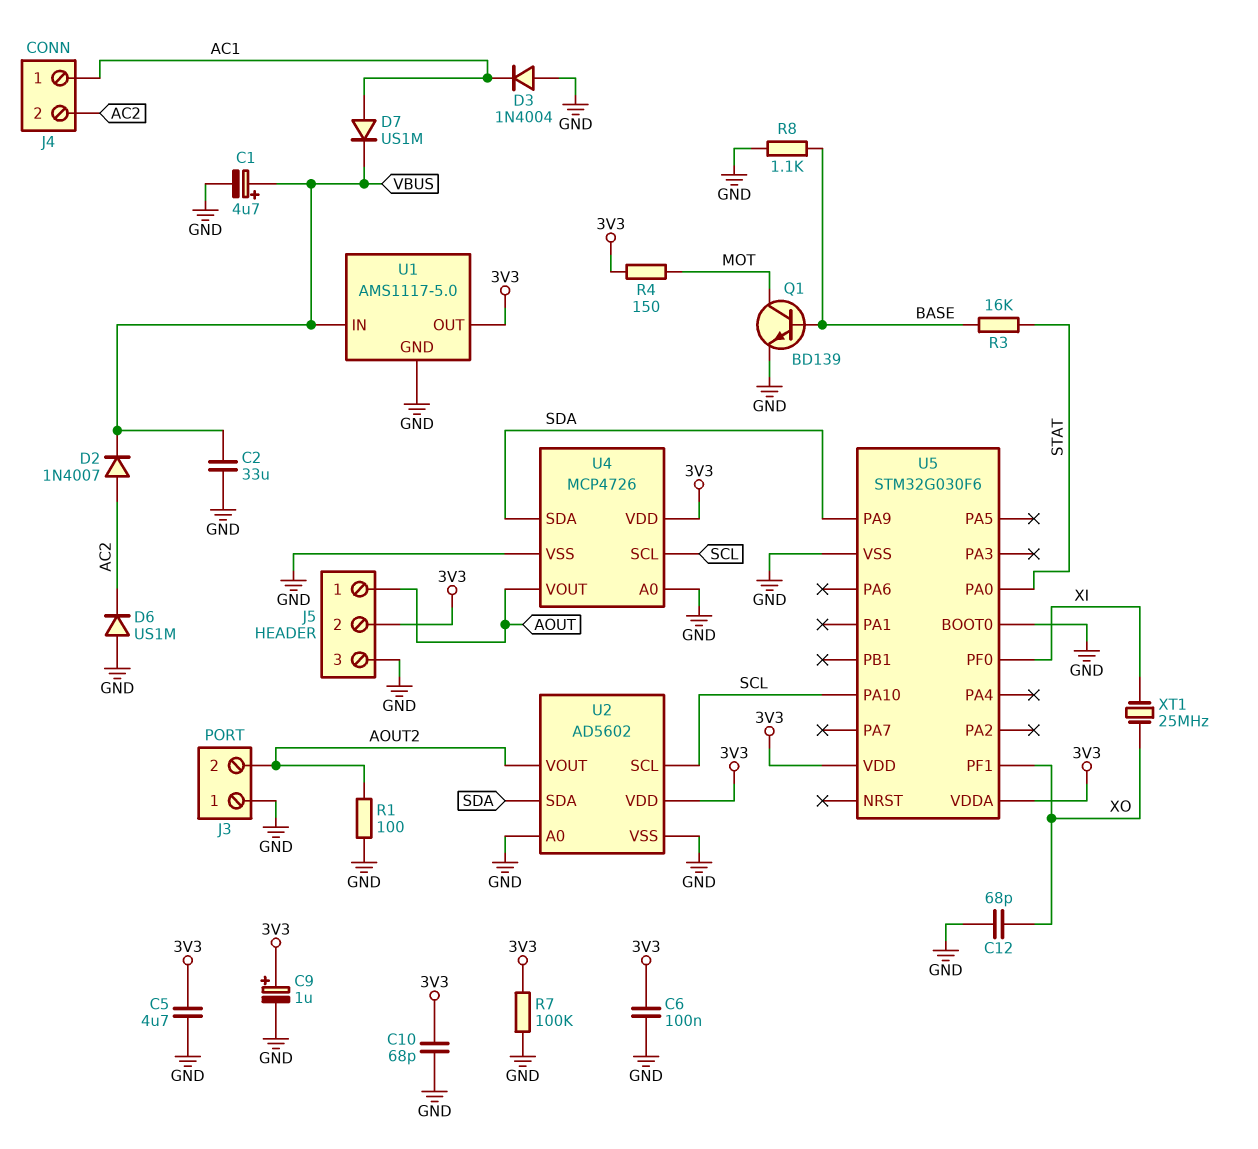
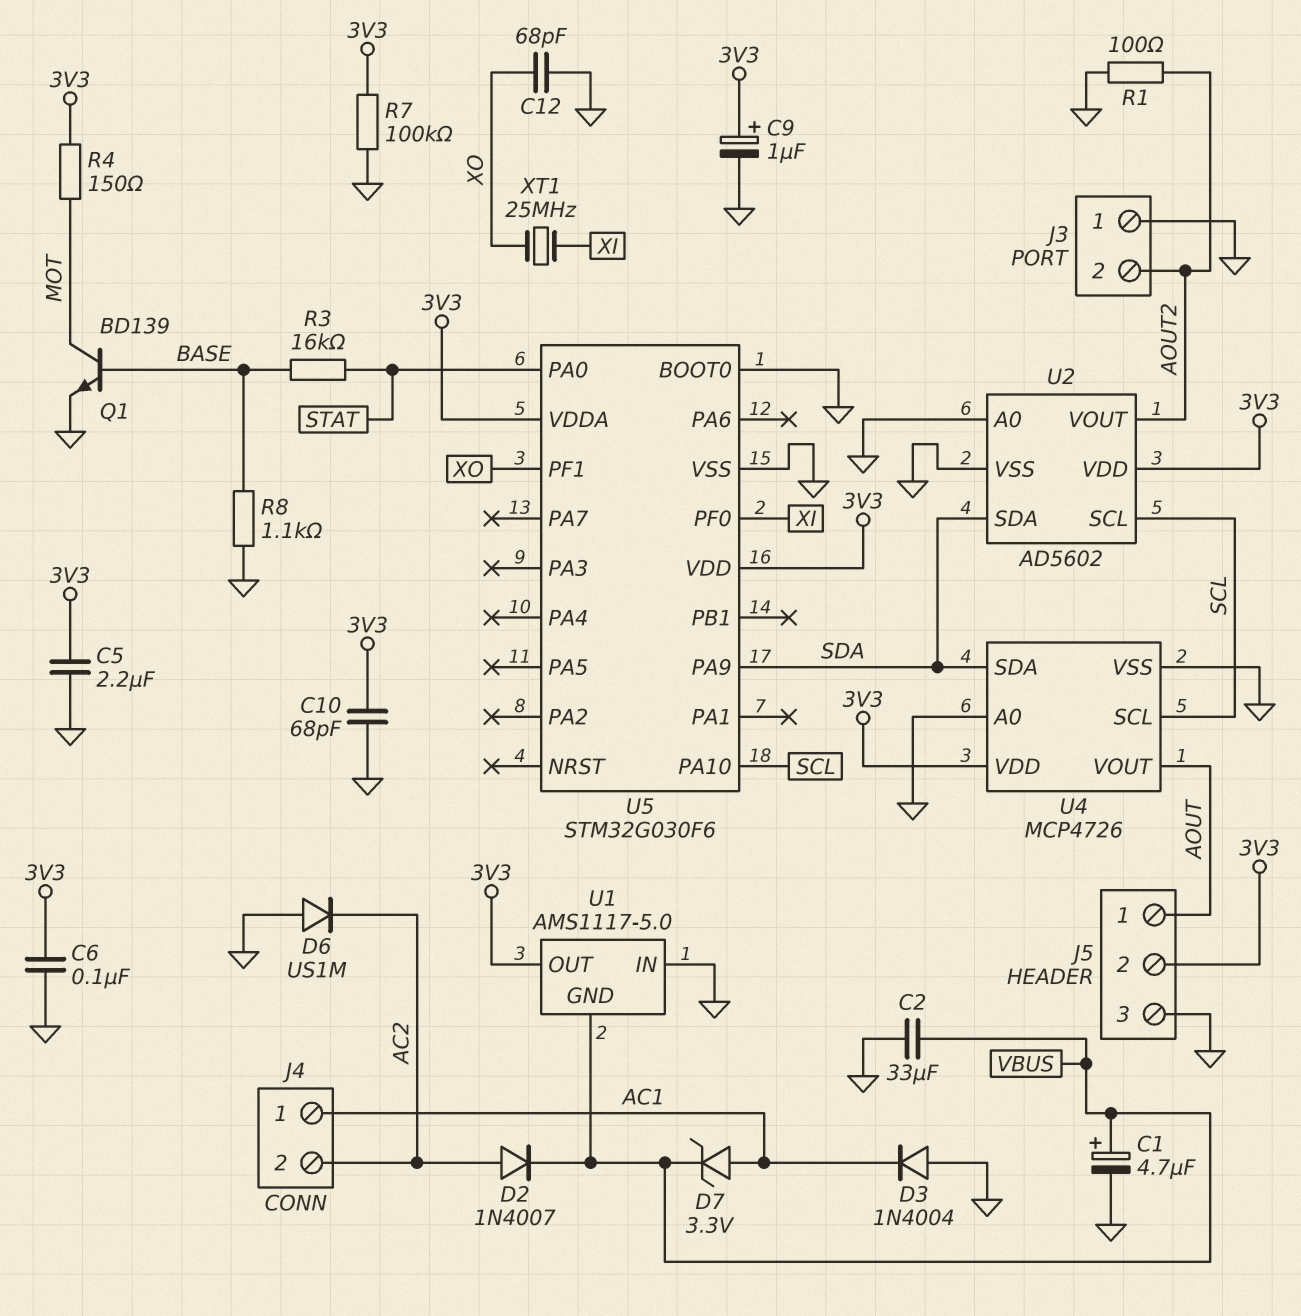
C5: 4.7uF (3V3, GND) -> 2.2uF (3V3, GND)
D7: diode US1M (A AC1, K VBUS) -> zener 3.3V (A AC1, K VBUS)
U1 pin GND: GND -> VBUS
U1 pin IN: VBUS -> GND

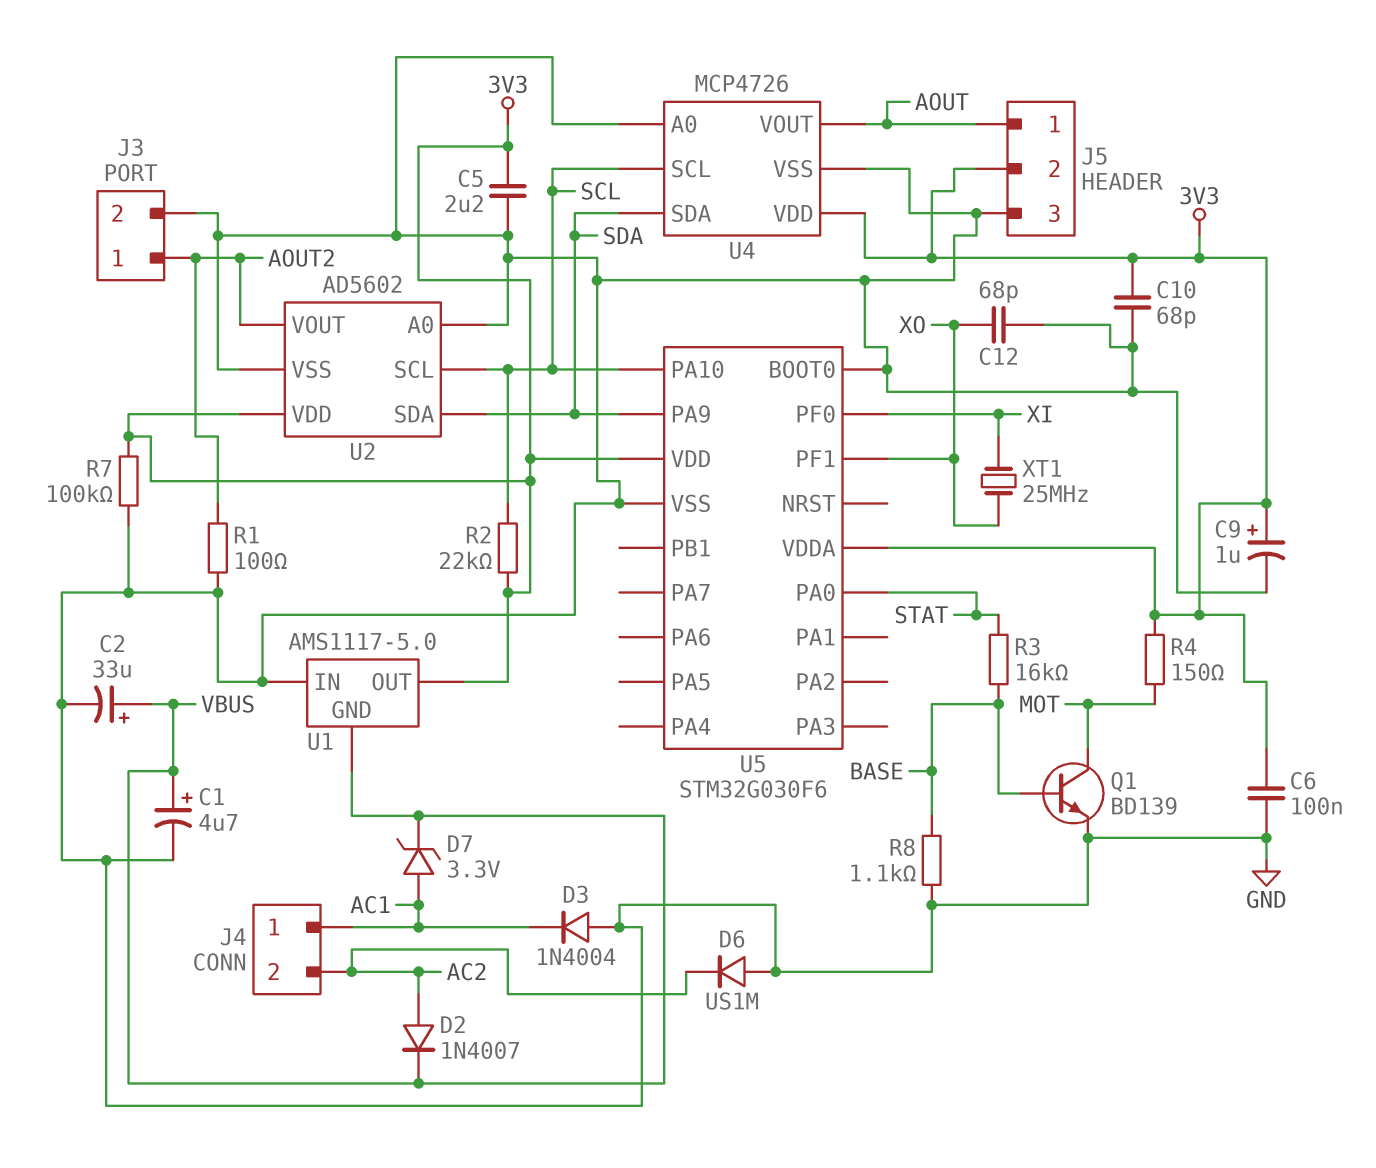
C2: 33uF (GND, VBUS) -> 33uF (plus VBUS, minus GND)
J3 pin 1: GND -> AOUT2
J3 pin 2: AOUT2 -> GND
R2: none -> 22k (3V3, SCL)

